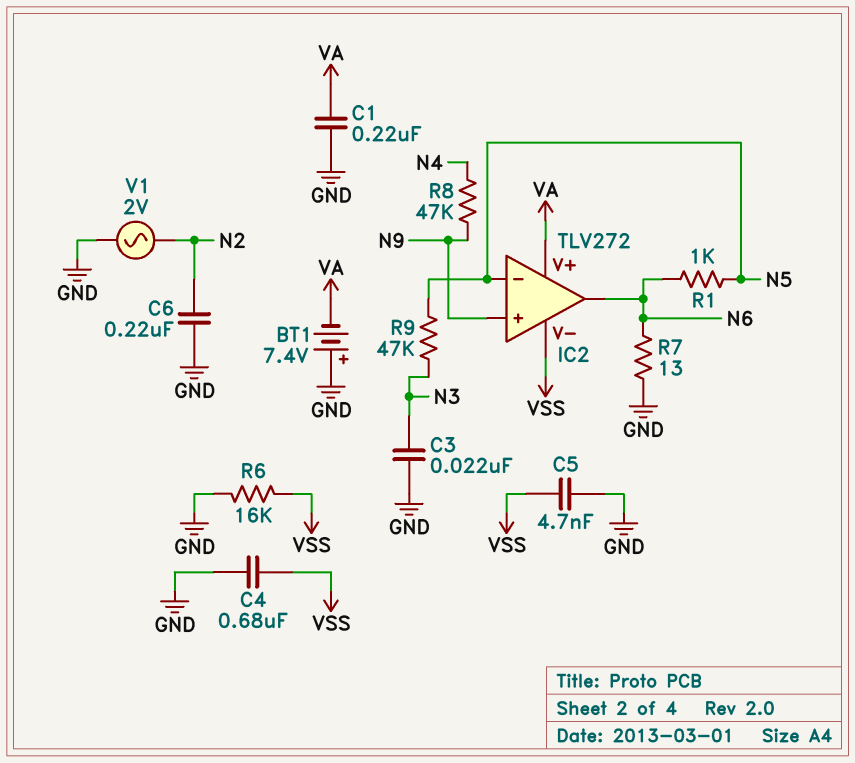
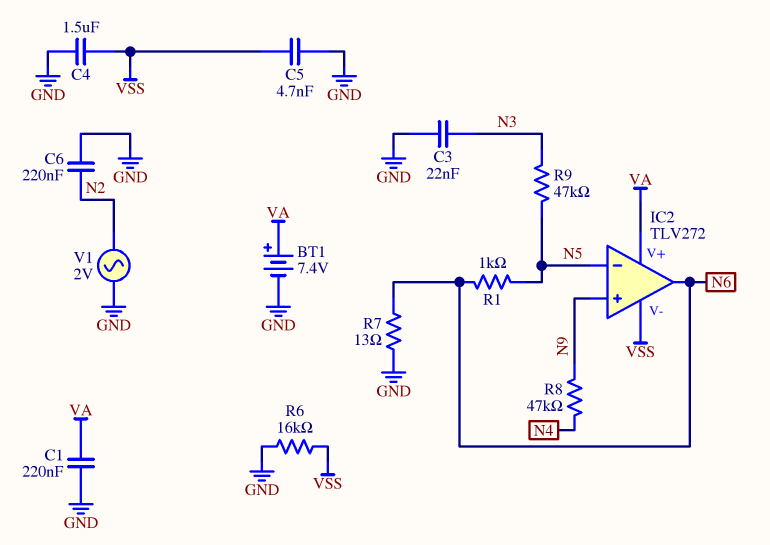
BT1: 7.4V (plus GND, minus VA) -> 7.4V (plus VA, minus GND)
C4: 680nF (GND, VSS) -> 1.5uF (GND, VSS)

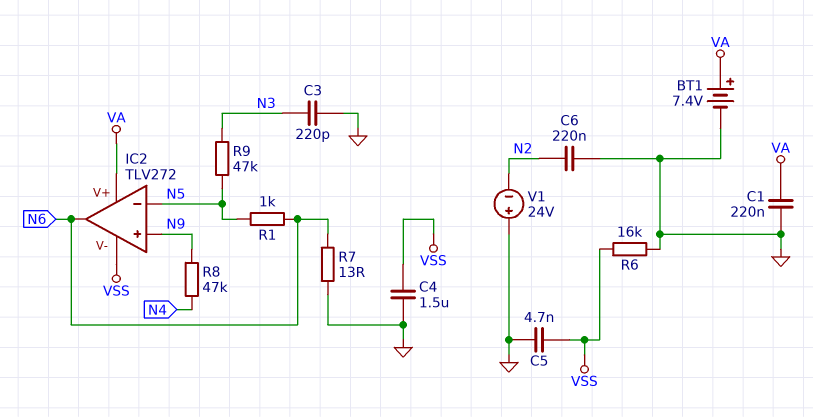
C3: 22nF (GND, N3) -> 220pF (GND, N3)
V1: AC 2V (GND, N2) -> 24V (plus GND, minus N2)

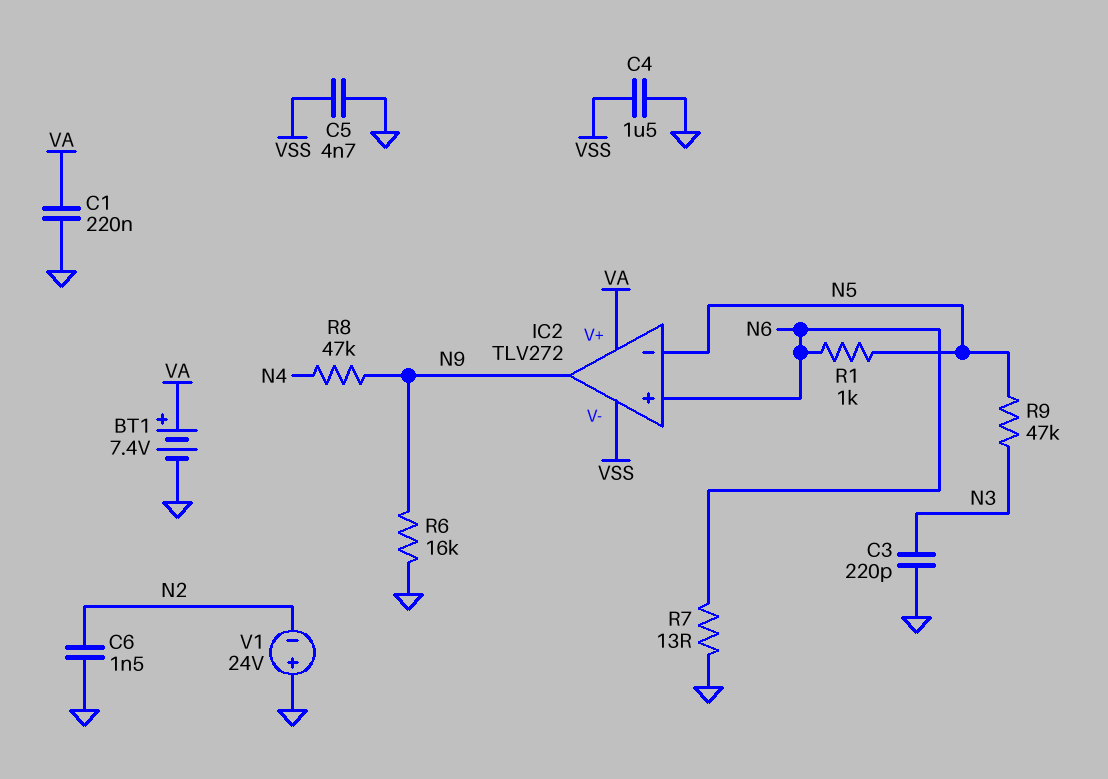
C6: 220nF (GND, N2) -> 1.5nF (GND, N2)
IC2 pin in+: N9 -> N6
IC2 pin out: N6 -> N9
R6: 16k (GND, VSS) -> 16k (GND, N9)

